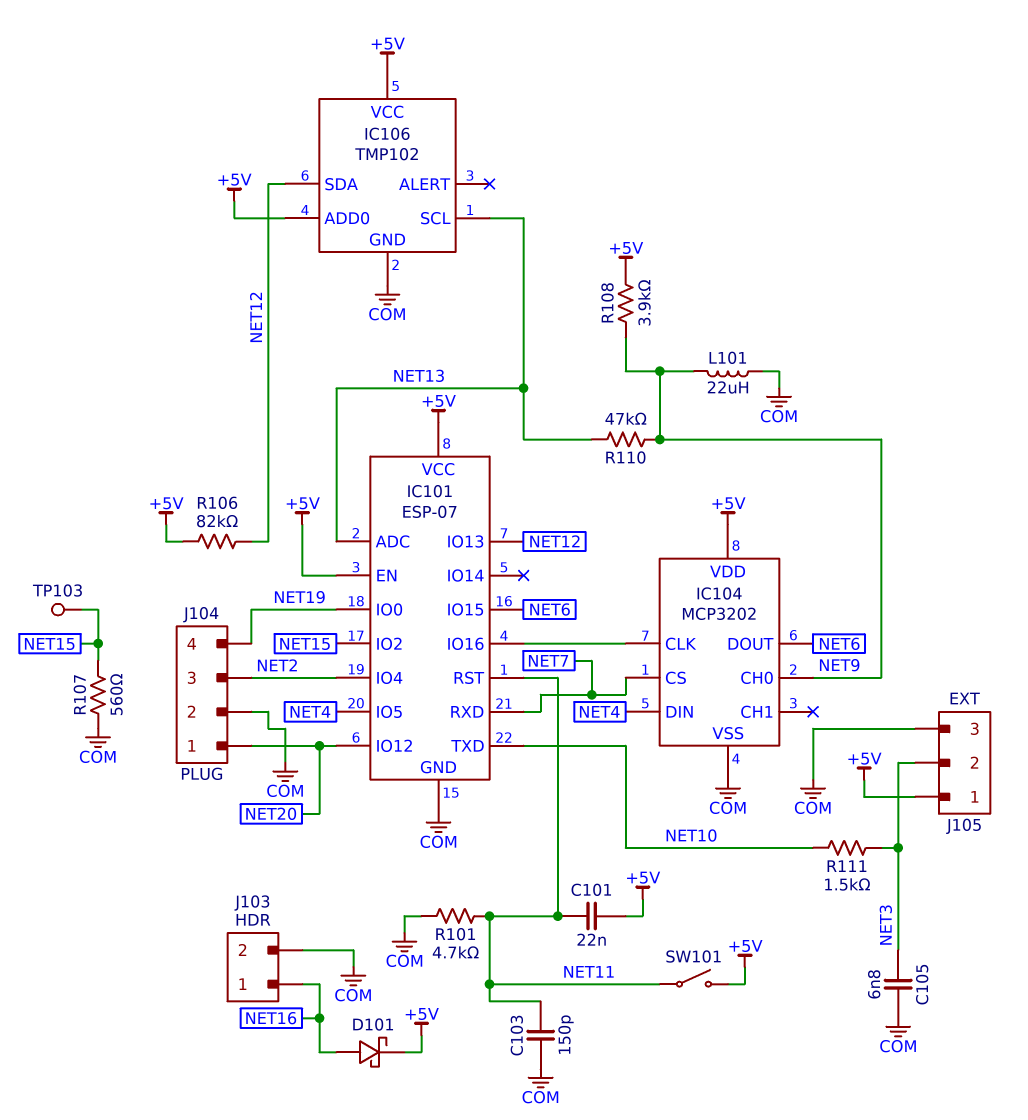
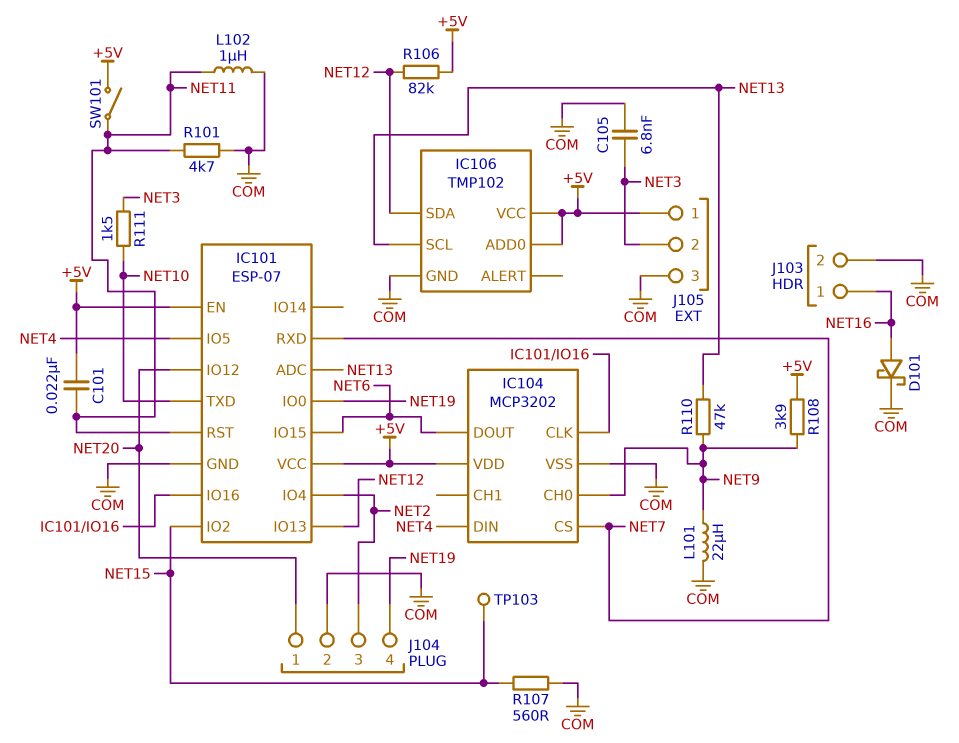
C103: 150pF (COM, NET11) -> none
D101: schottky (A NET16, K +5V) -> schottky (A NET16, K COM)
L102: none -> 1uH (COM, NET11)

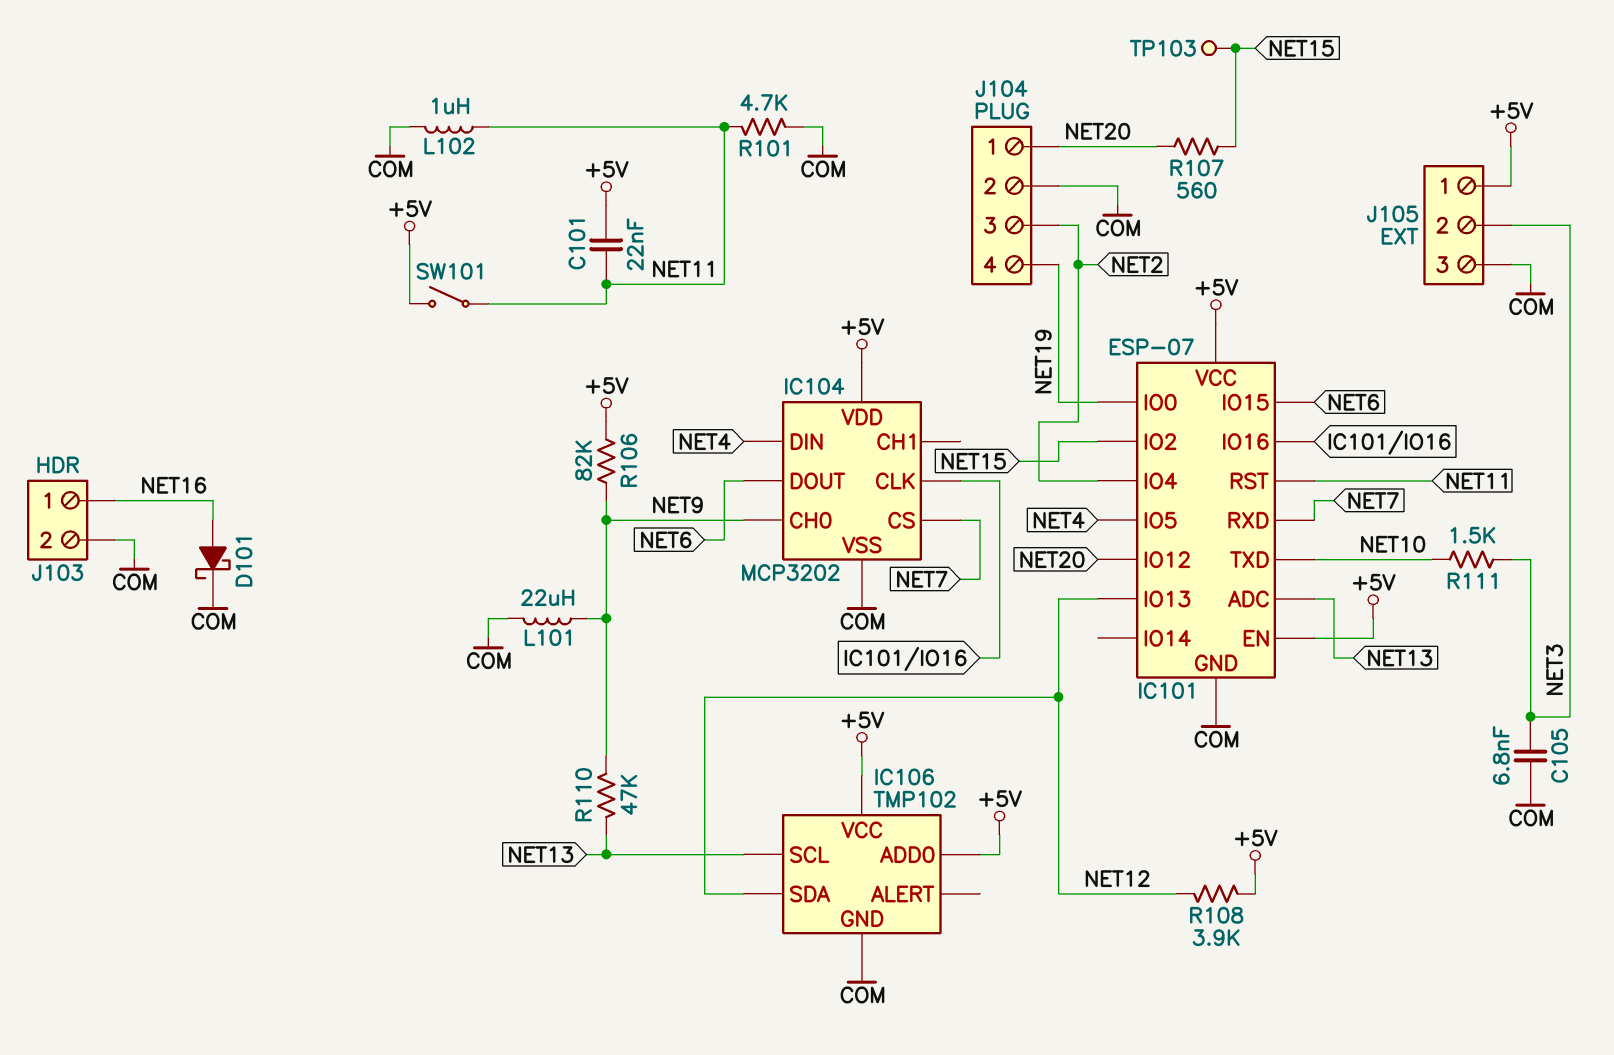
R106: 82k (+5V, NET12) -> 82k (+5V, NET9)
R107: 560 (COM, NET15) -> 560 (NET15, NET20)
R108: 3.9k (+5V, NET9) -> 3.9k (+5V, NET12)

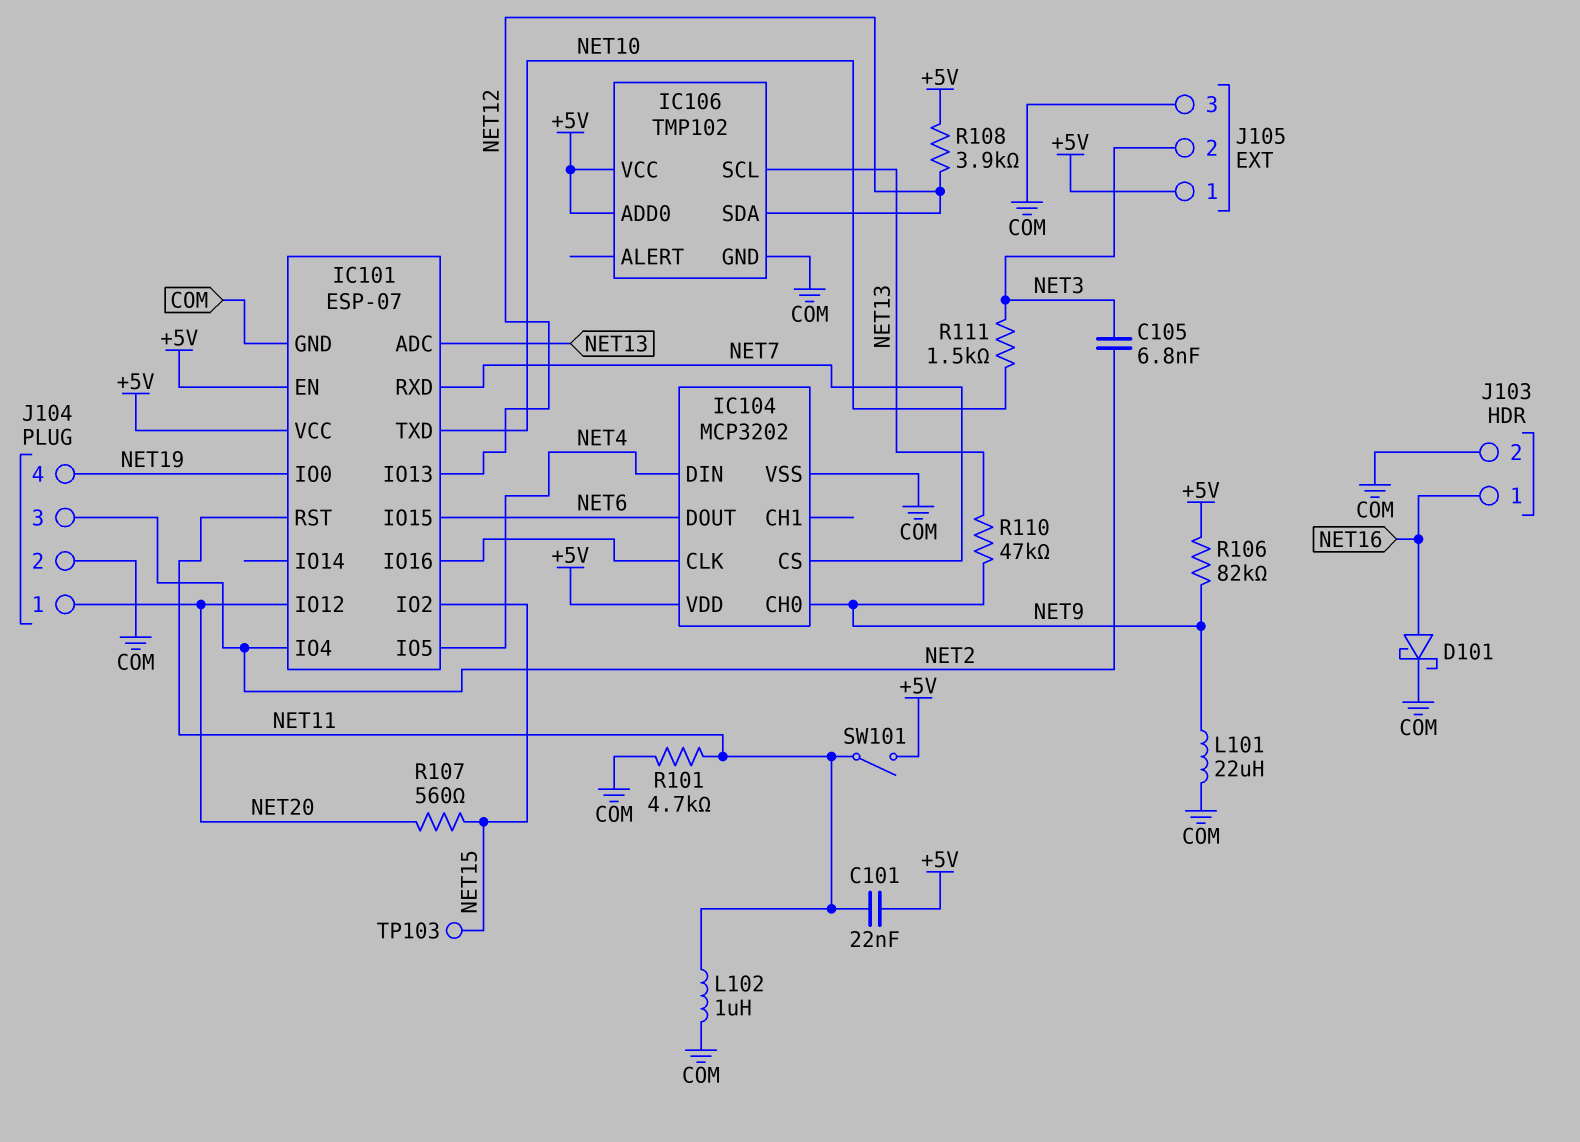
C105: 6.8nF (COM, NET3) -> 6.8nF (NET2, NET3)

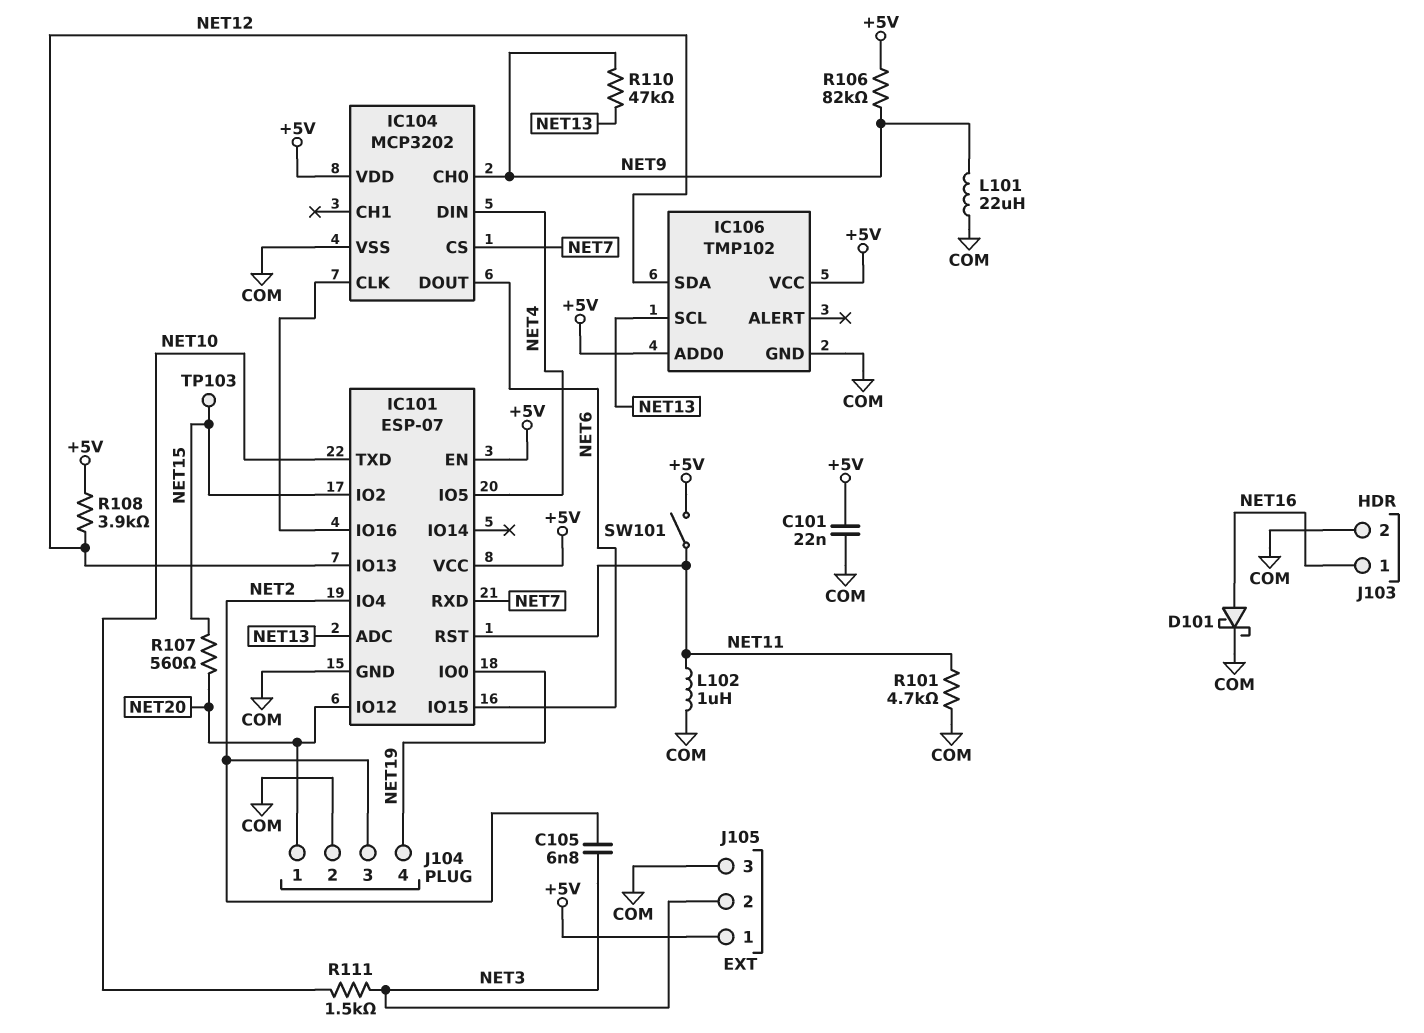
C101: 22nF (+5V, NET11) -> 22nF (+5V, COM)

